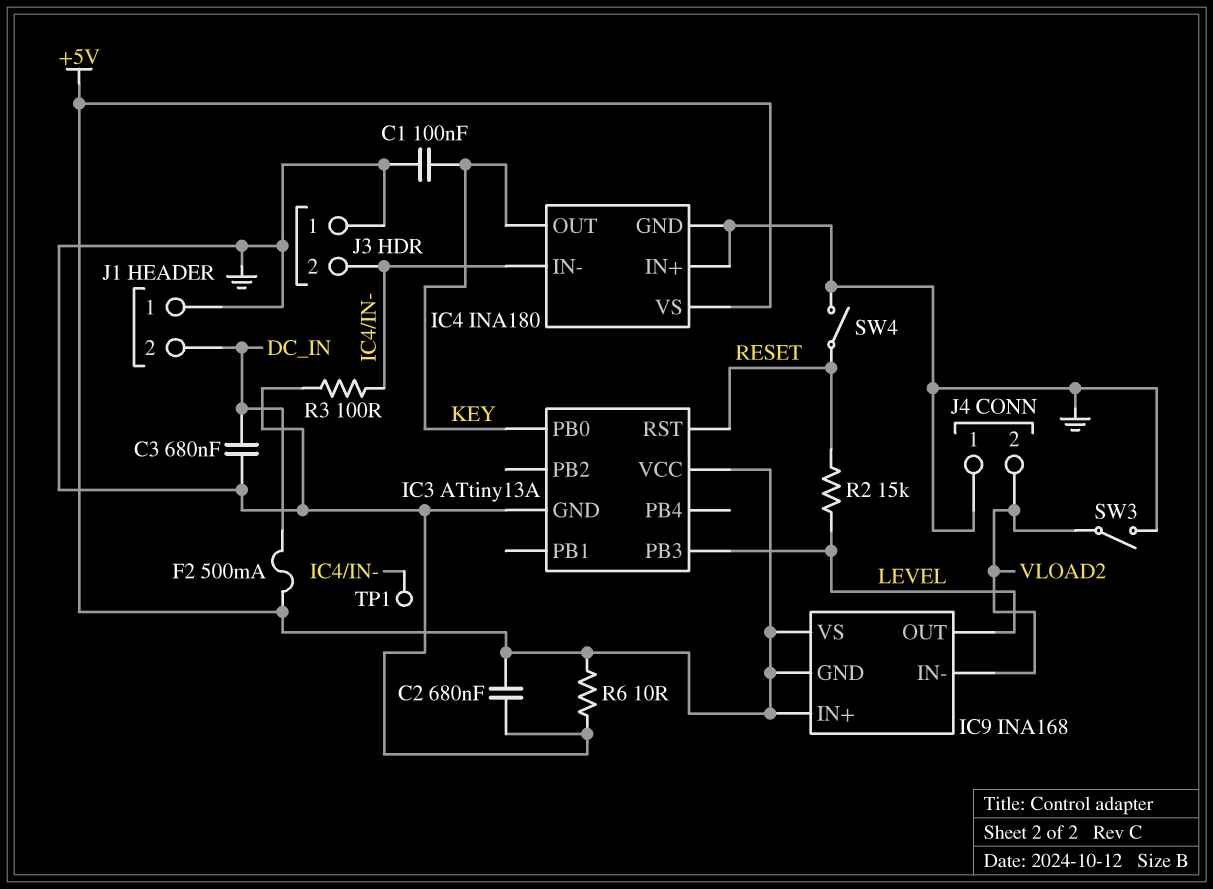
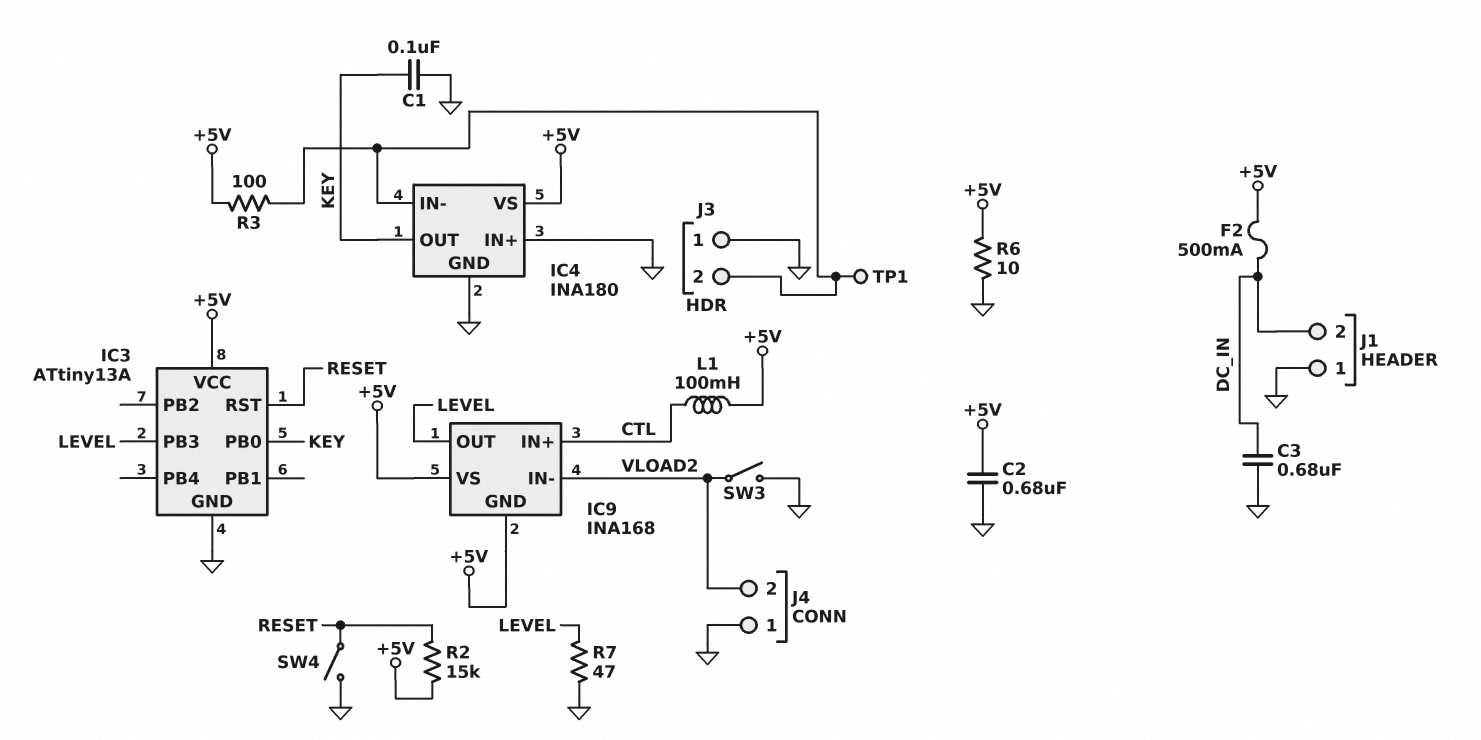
IC9 pin IN+: +5V -> CTL
L1: none -> 100mH (+5V, CTL)
R2: 15k (LEVEL, RESET) -> 15k (+5V, RESET)
R3: 100 (GND, IC4/IN-) -> 100 (+5V, IC4/IN-)
R7: none -> 47 (GND, LEVEL)

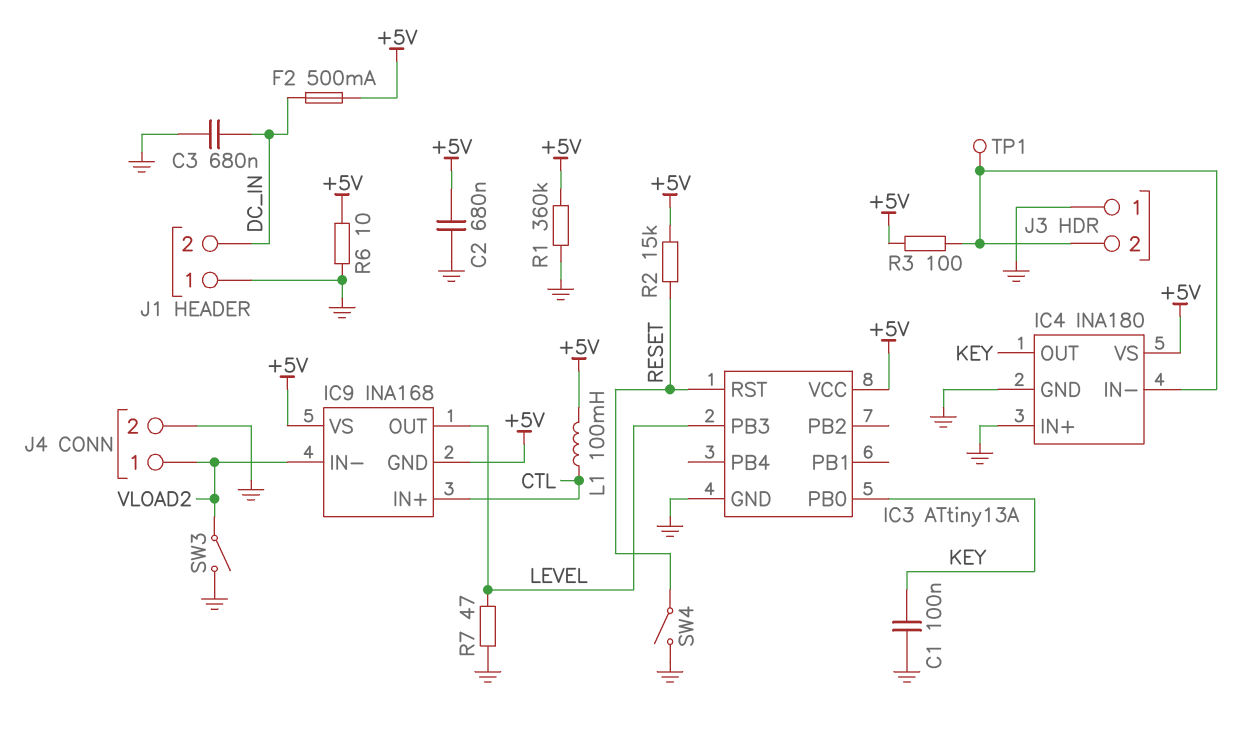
J4 pin 1: GND -> VLOAD2
J4 pin 2: VLOAD2 -> GND
R1: none -> 360k (+5V, GND)

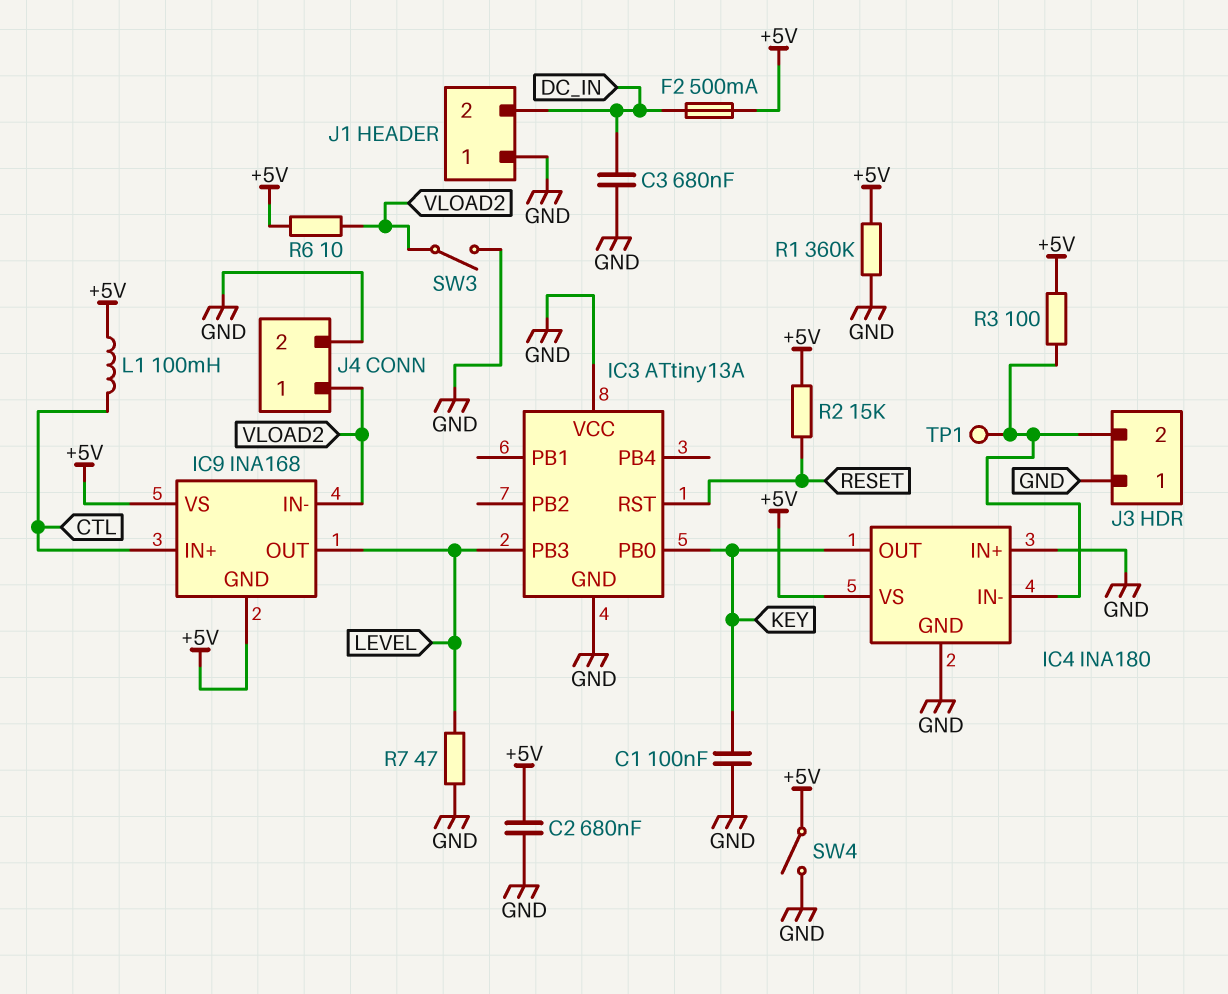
IC3 pin VCC: +5V -> GND
R6: 10 (+5V, GND) -> 10 (+5V, VLOAD2)
SW4: switch (GND, RESET) -> switch (+5V, GND)

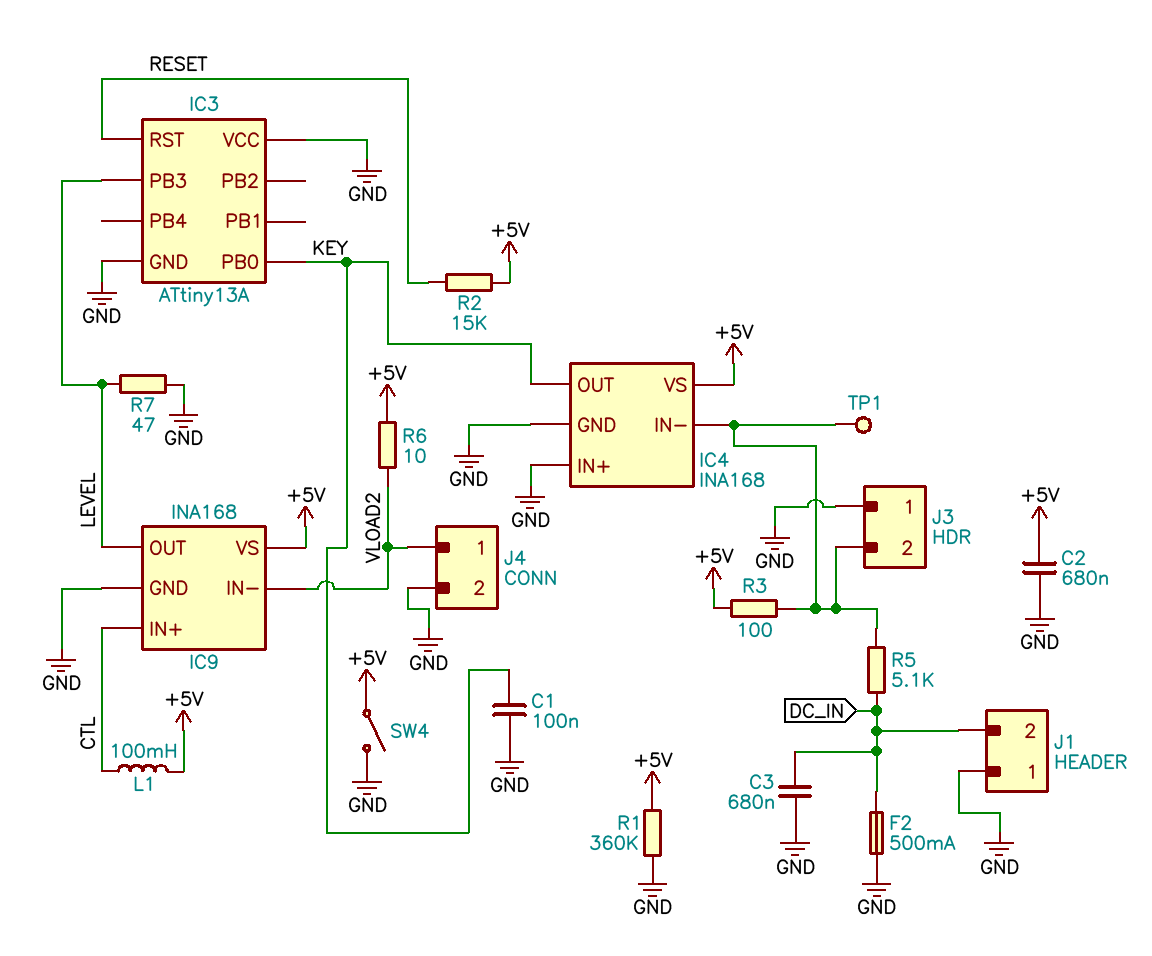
F2: 500mA (+5V, DC_IN) -> 500mA (DC_IN, GND)
IC4: INA180 -> INA168
IC9 pin GND: +5V -> GND
R5: none -> 5.1k (DC_IN, IC4/IN-)
SW3: switch (GND, VLOAD2) -> none

